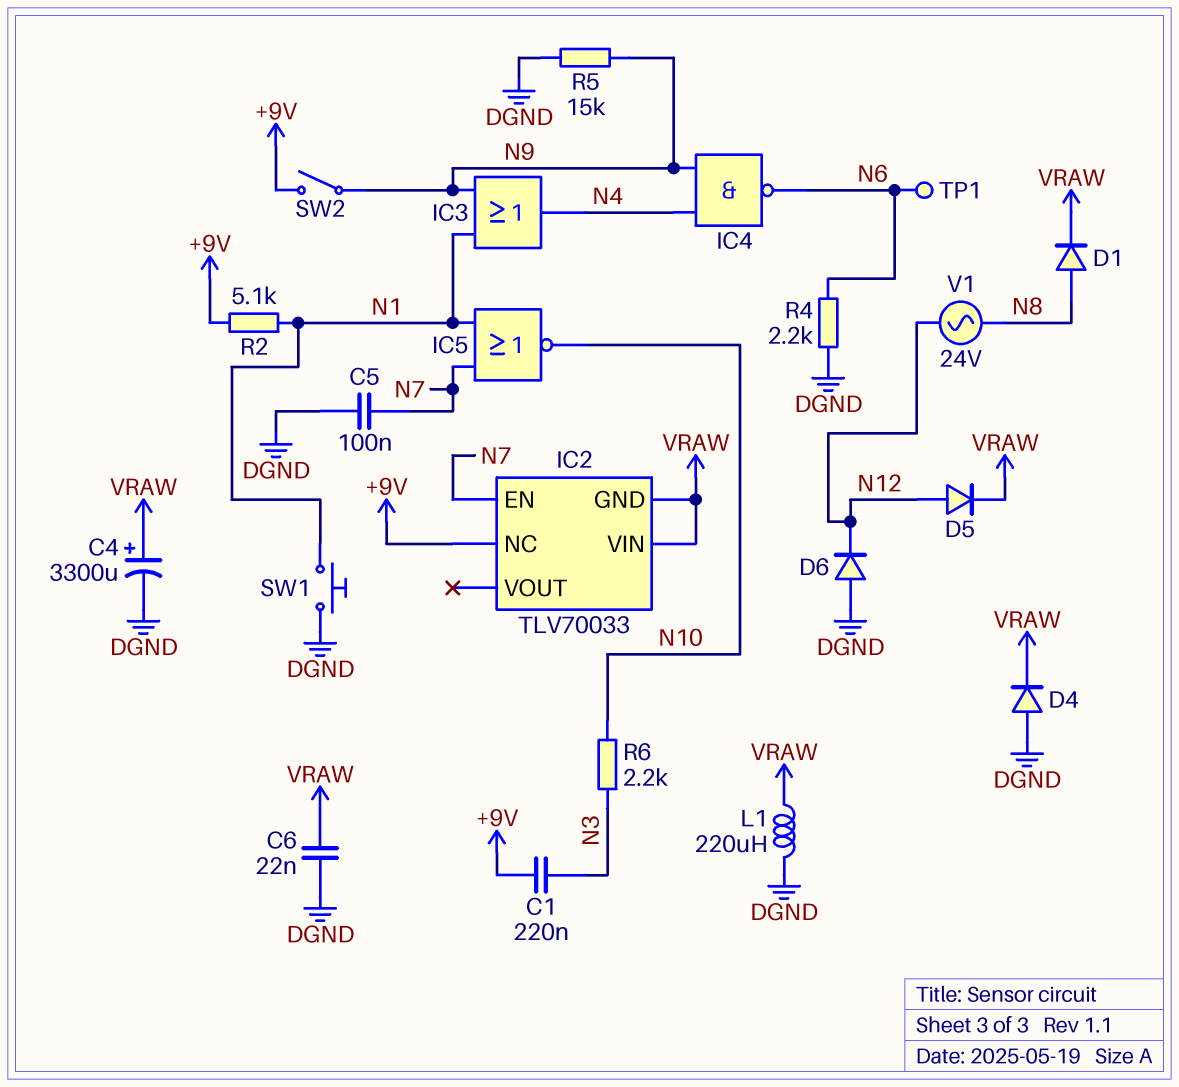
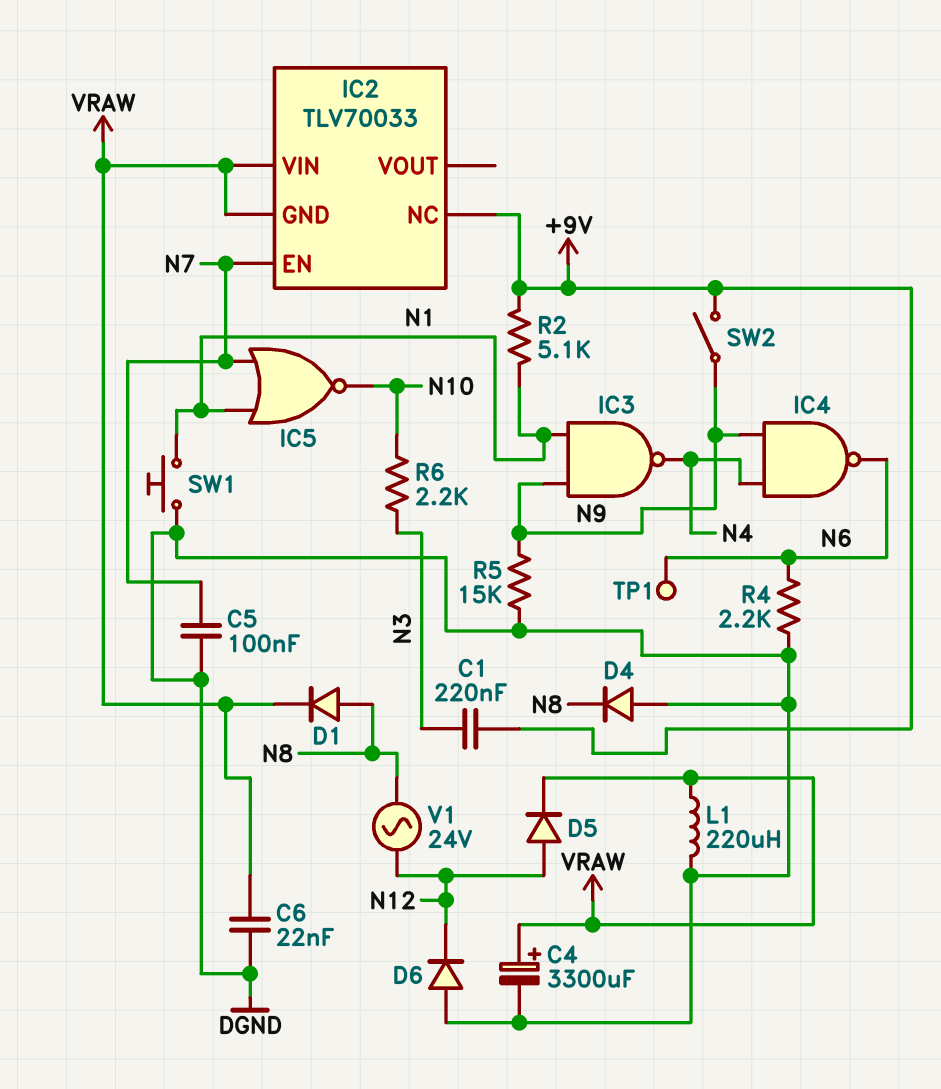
D4: diode (A DGND, K VRAW) -> diode (A DGND, K N8)
IC3: OR (in N1, in N9, out N4) -> NAND (in N1, in N9, out N4)

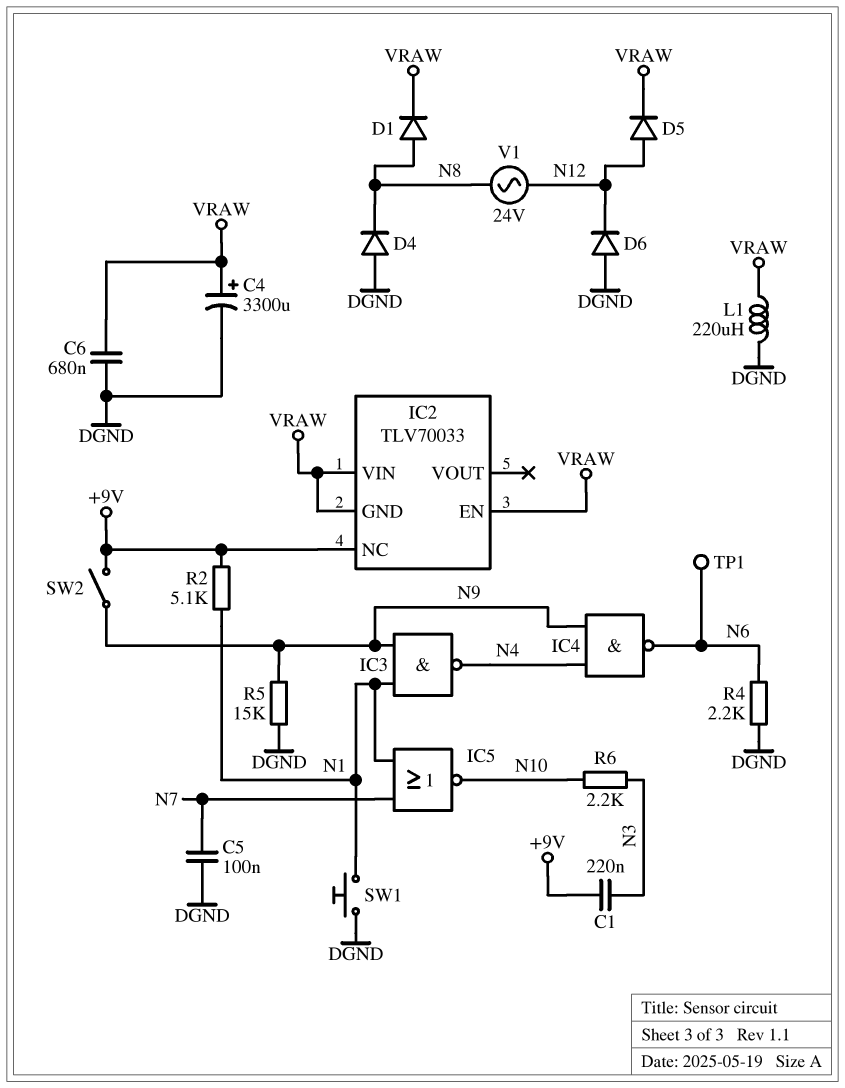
C6: 22nF (DGND, VRAW) -> 680nF (DGND, VRAW)
IC2 pin EN: N7 -> VRAW

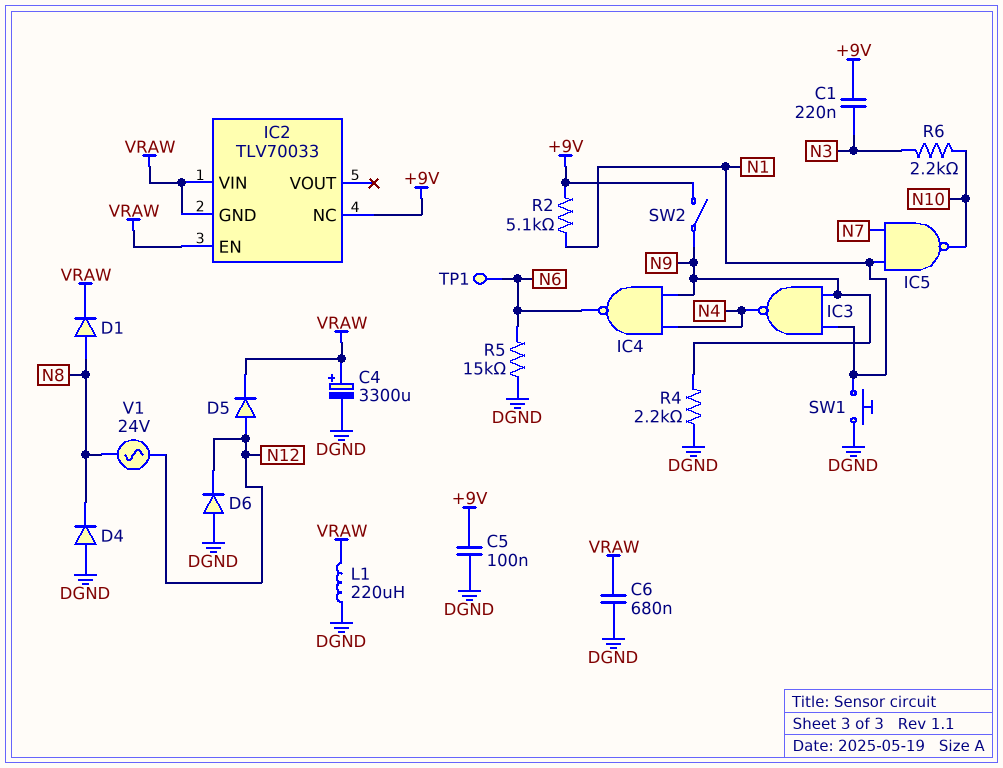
C5: 100nF (DGND, N7) -> 100nF (+9V, DGND)
IC5: NOR (in N1, in N7, out N10) -> NAND (in N1, in N7, out N10)
R4: 2.2k (DGND, N6) -> 2.2k (DGND, N9)
R5: 15k (DGND, N9) -> 15k (DGND, N6)

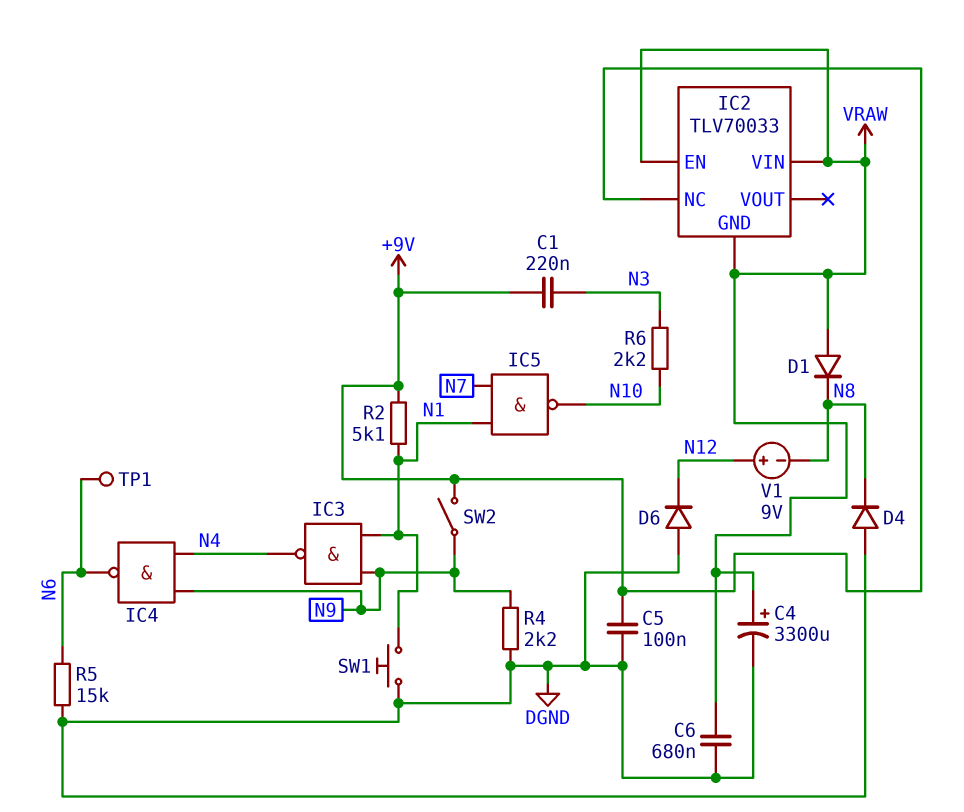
D1: diode (A N8, K VRAW) -> diode (A VRAW, K N8)
D5: diode (A N12, K VRAW) -> none
L1: 220uH (DGND, VRAW) -> none
V1: AC 24V (N8, N12) -> 9V (plus N12, minus N8)

